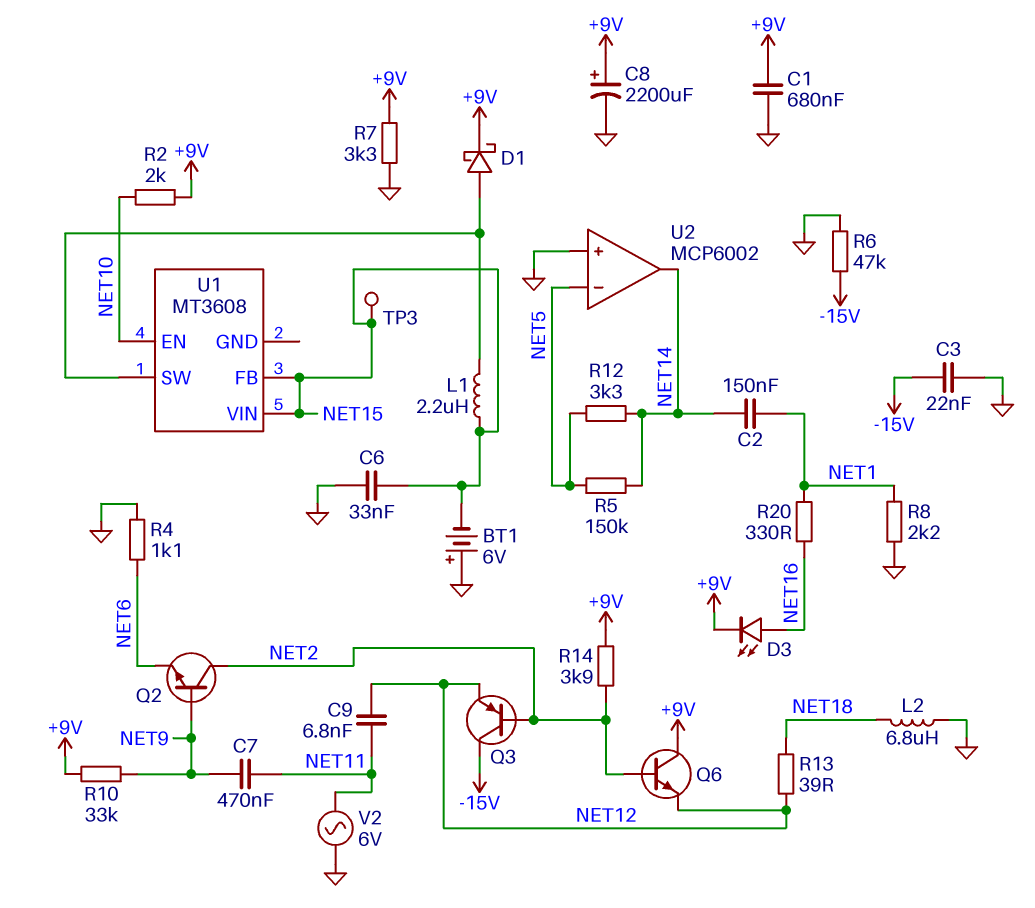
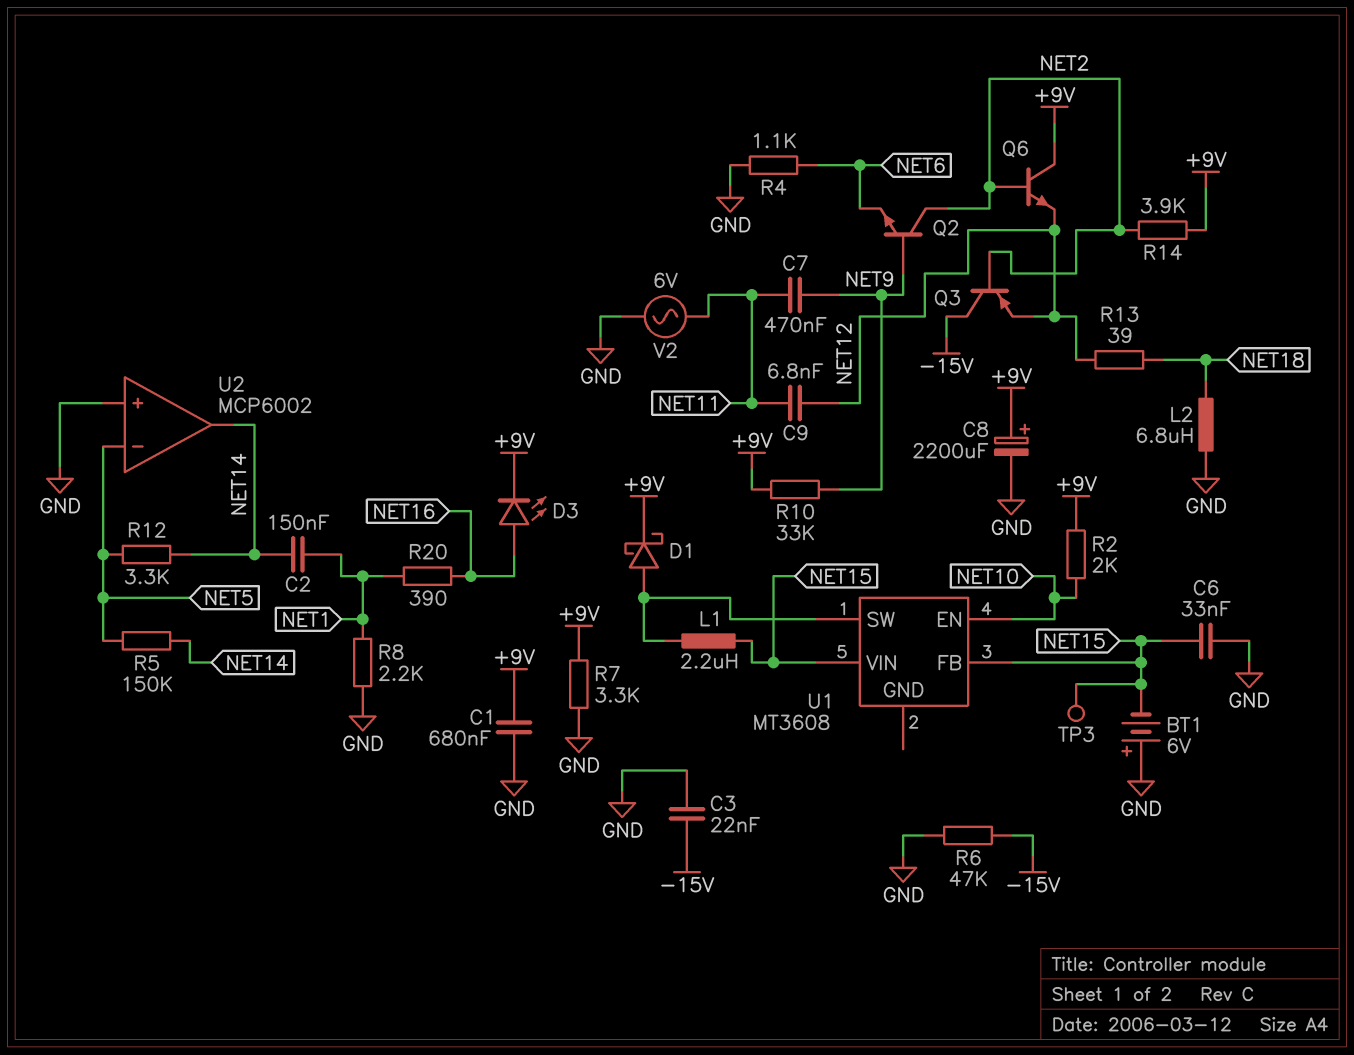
R20: 330 (NET1, NET16) -> 390 (NET1, NET16)

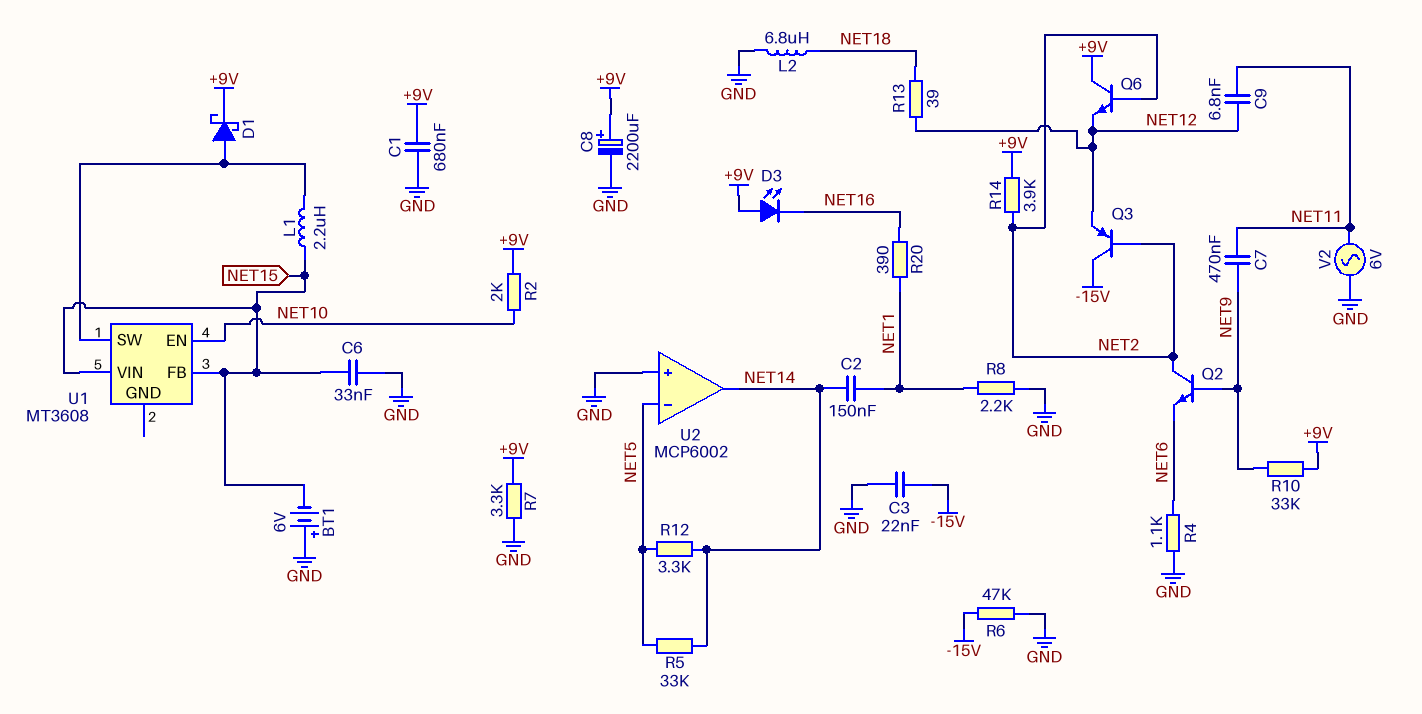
D3: LED (A NET16, K +9V) -> LED (A +9V, K NET16)
R5: 150k (NET5, NET14) -> 33k (NET5, NET14)
TP3: test point (NET15) -> none

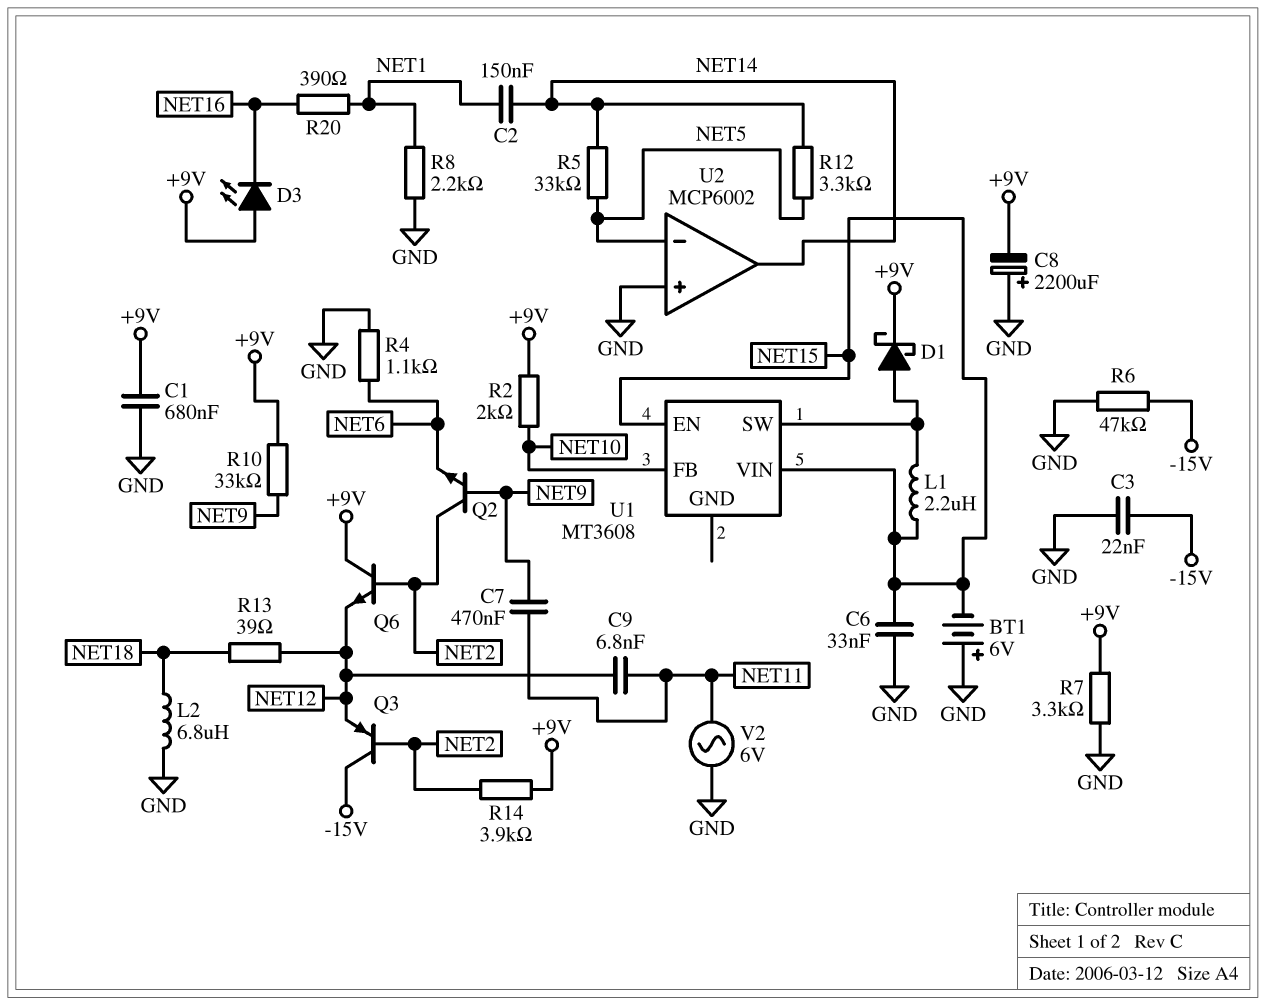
C8: 2200uF (plus +9V, minus GND) -> 2200uF (plus GND, minus +9V)
U1 pin EN: NET10 -> NET15
U1 pin FB: NET15 -> NET10

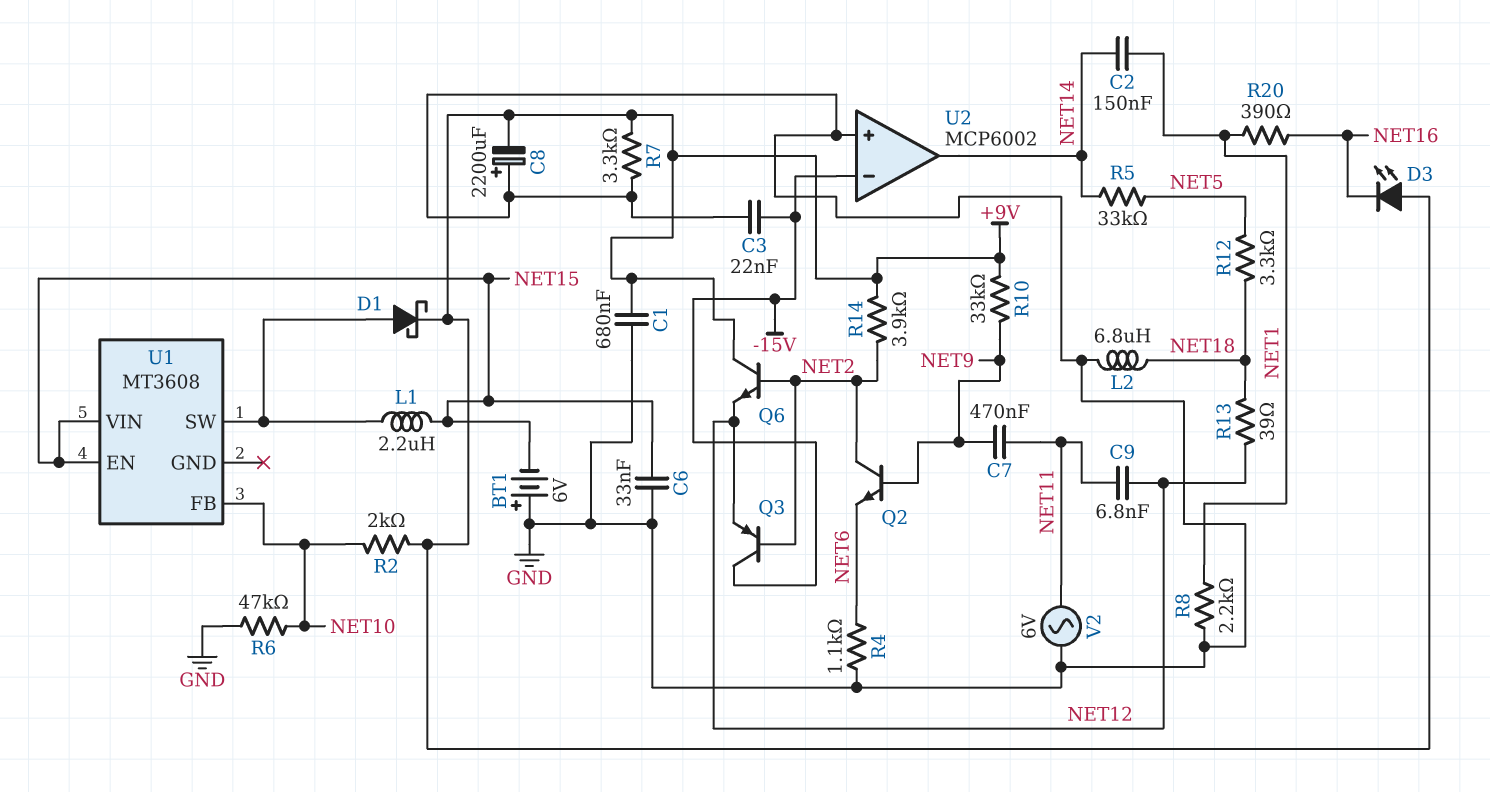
R6: 47k (-15V, GND) -> 47k (GND, NET10)
R12: 3.3k (NET5, NET14) -> 3.3k (NET5, NET18)
U2 pin in-: NET5 -> -15V

